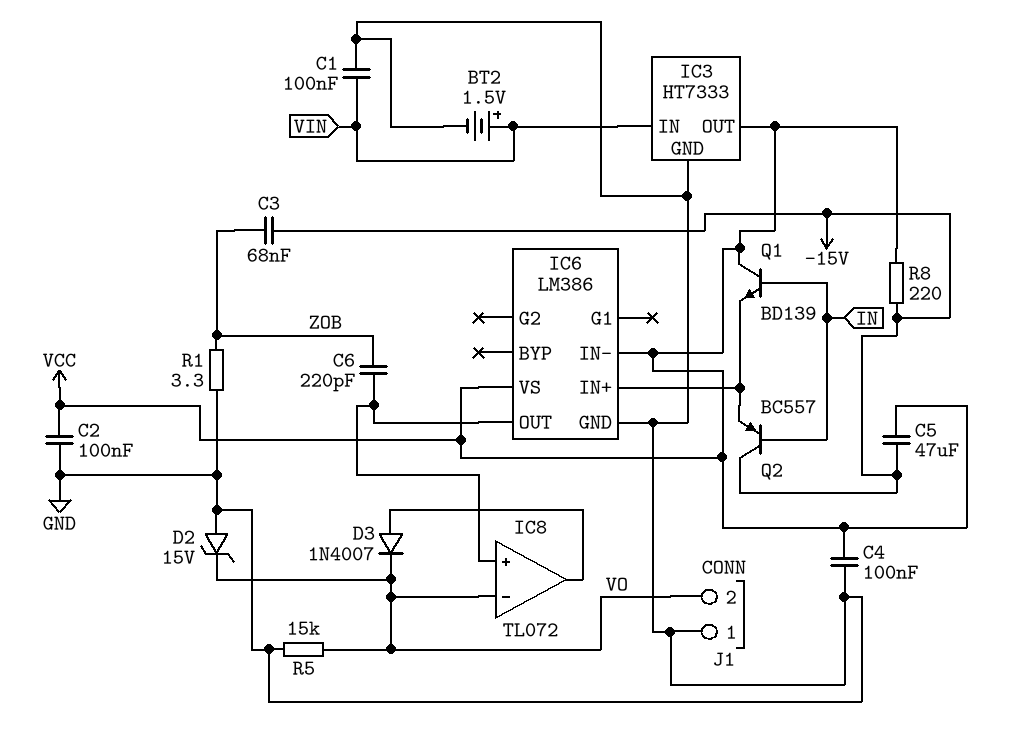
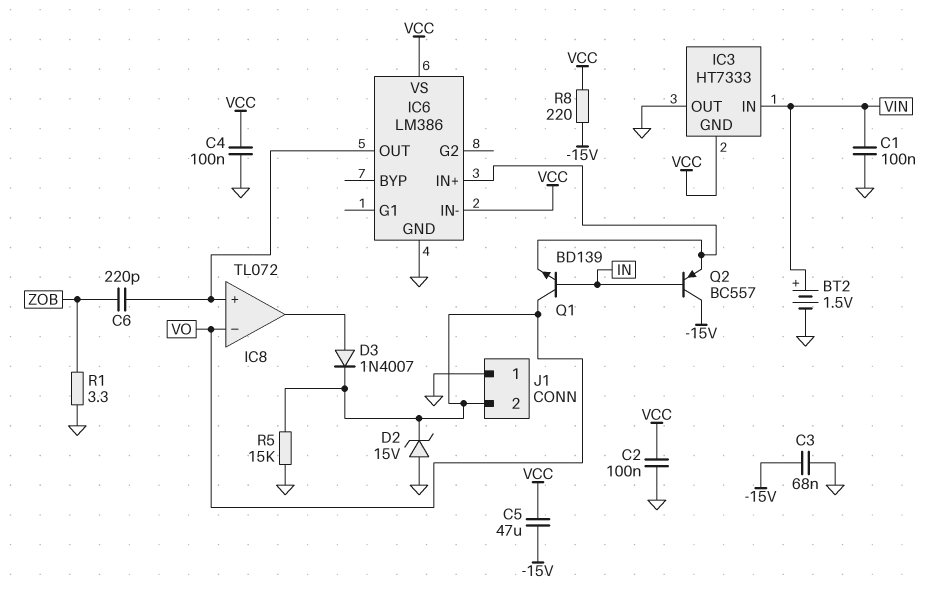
C3: 68nF (-15V, ZOB) -> 68nF (-15V, GND)
IC3 pin GND: GND -> VCC
IC3 pin OUT: VCC -> GND
Q1: NPN BD139 (B IN, C VCC, E IC6/IN+) -> NPN BD139 (B IN, C VO, E IC6/IN+)

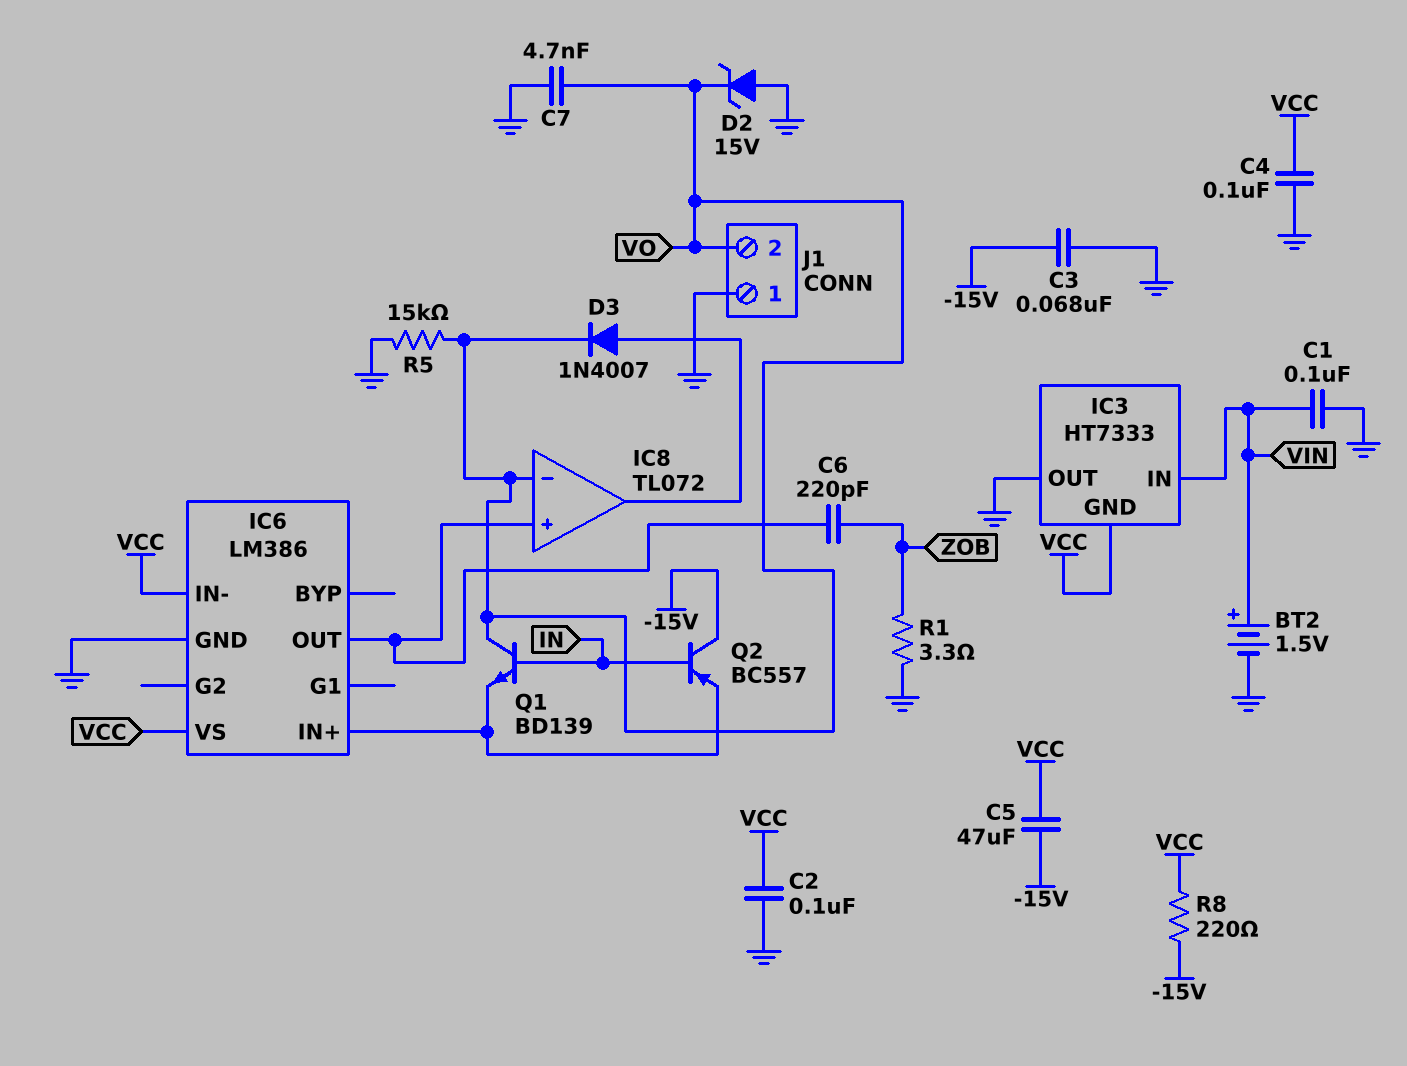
C7: none -> 4.7nF (GND, VO)

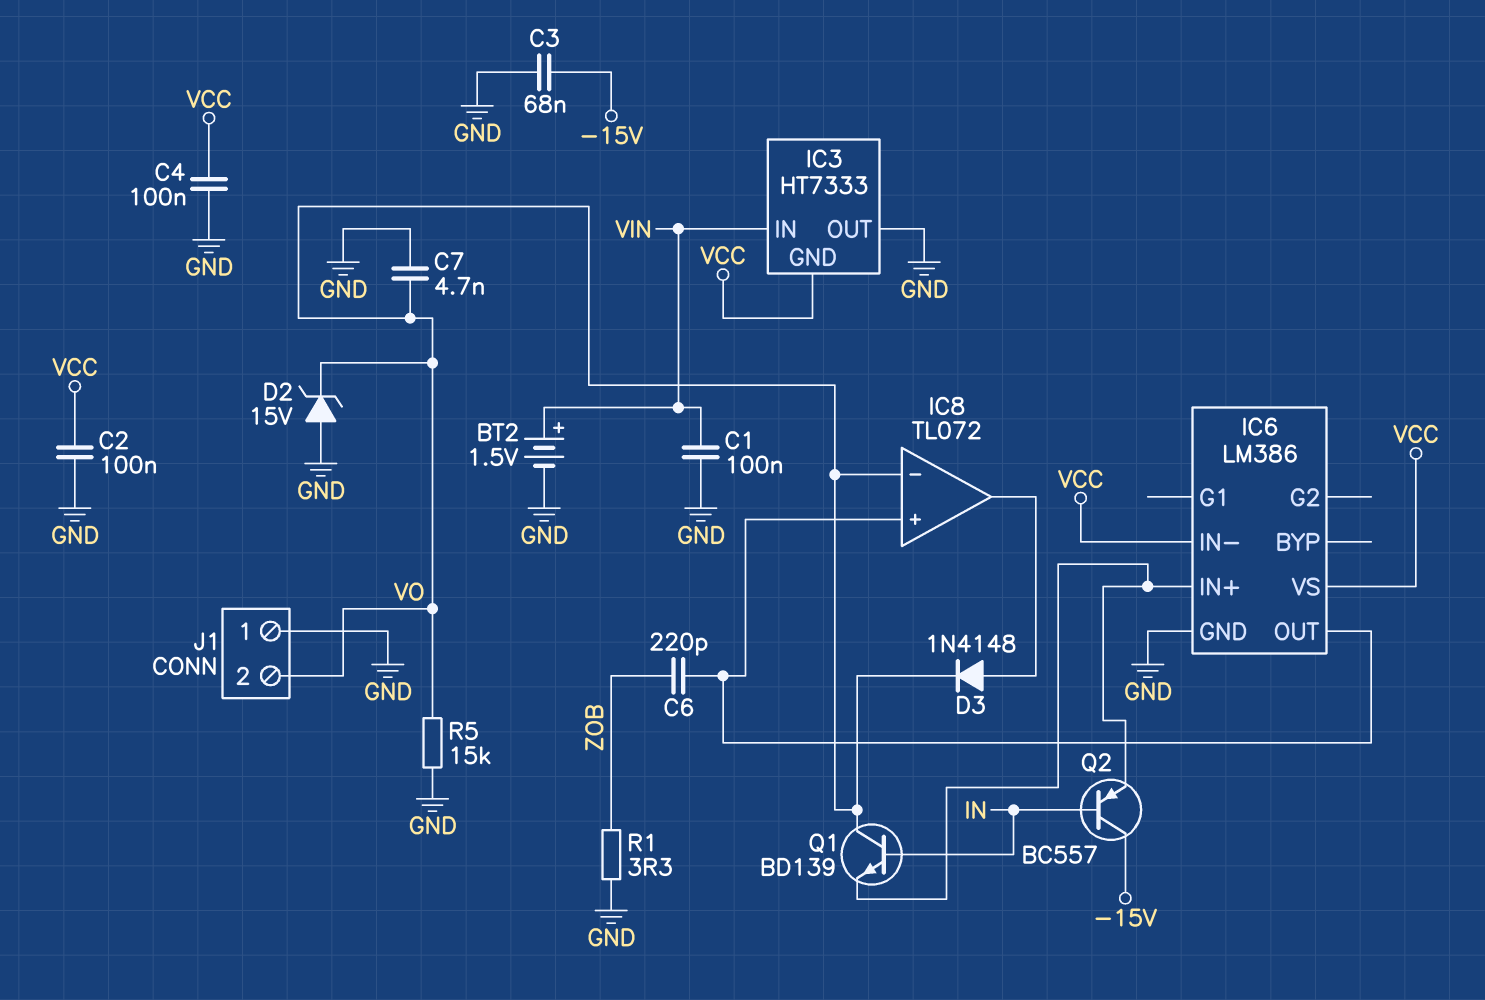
C5: 47uF (-15V, VCC) -> none
D3: diode 1N4007 (A IC8/out, K VO) -> diode 1N4148 (A IC8/out, K VO)
R8: 220 (-15V, VCC) -> none

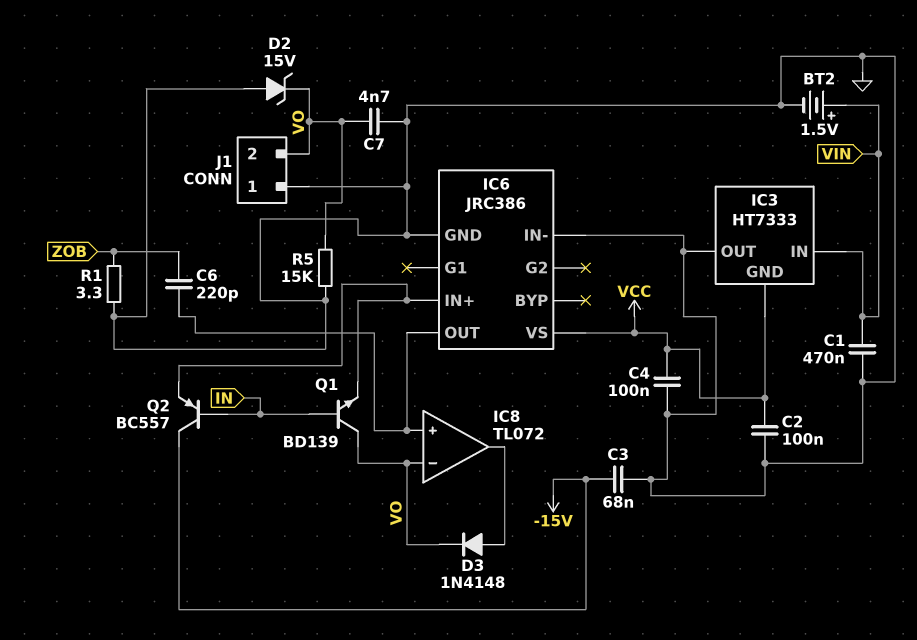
C1: 100nF (GND, VIN) -> 470nF (GND, VIN)
IC6: LM386 -> JRC386
IC6 pin IN-: VCC -> GND

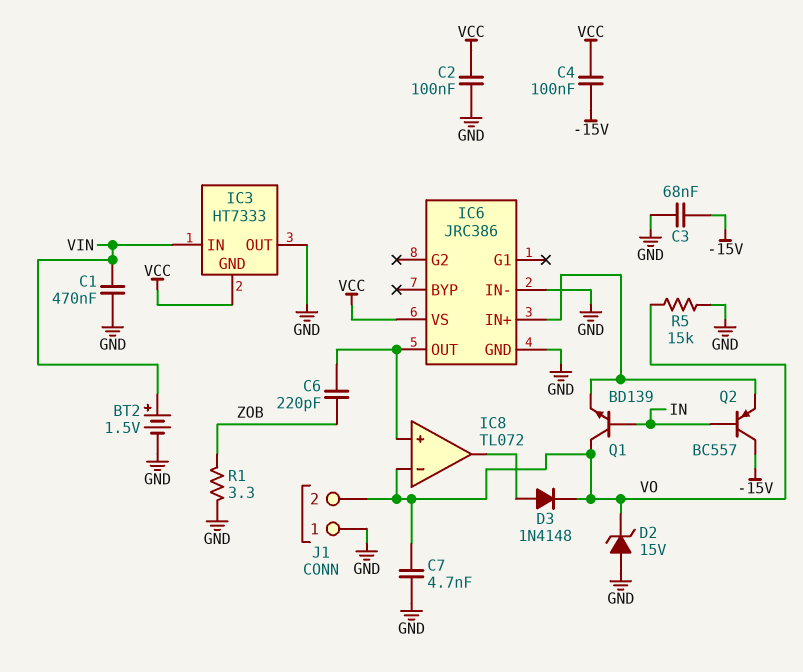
C4: 100nF (GND, VCC) -> 100nF (-15V, VCC)

